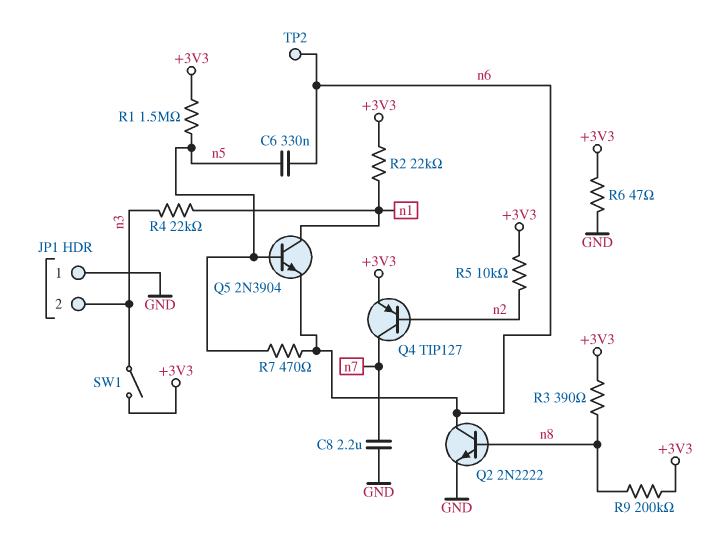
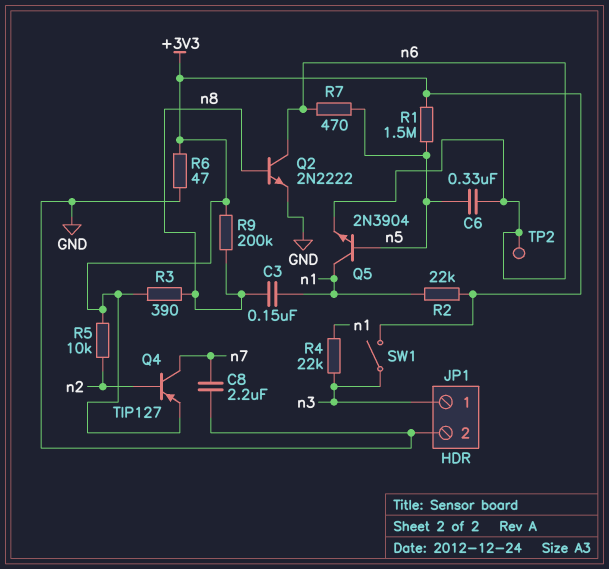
C3: none -> 150nF (n1, n8)
JP1 pin 1: GND -> n3
JP1 pin 2: n3 -> GND

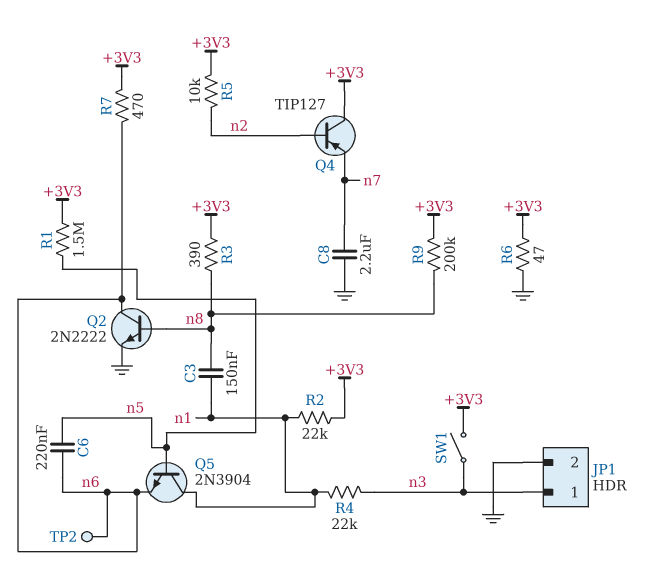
C6: 330nF (n5, n6) -> 220nF (n5, n6)
Q4: PNP TIP127 (B n2, C n7, E +3V3) -> PNP TIP127 (B n2, C +3V3, E n7)
R7: 470 (n5, n6) -> 470 (+3V3, n6)

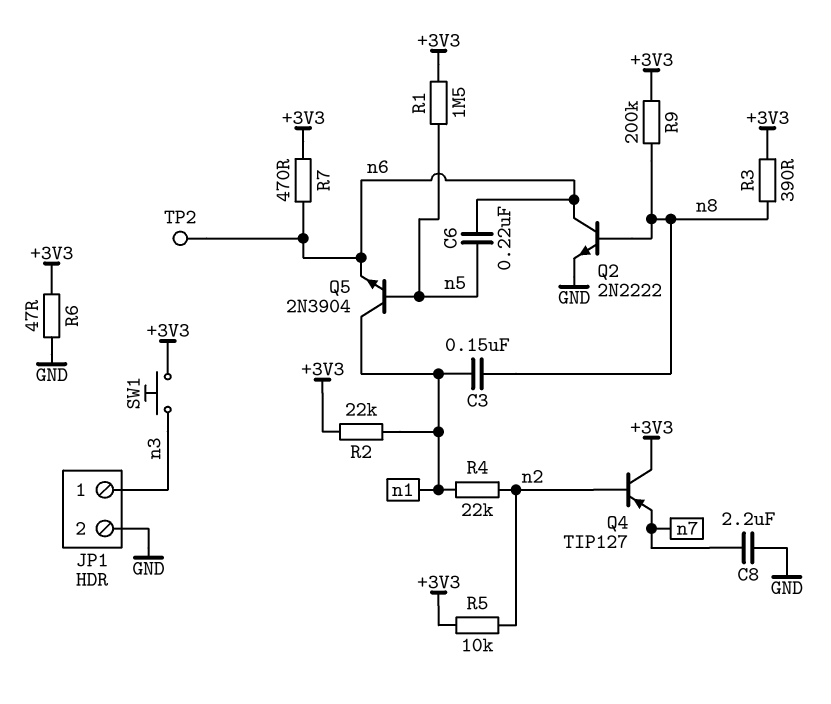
R4: 22k (n1, n3) -> 22k (n1, n2)
SW1: switch (+3V3, n3) -> button (+3V3, n3)

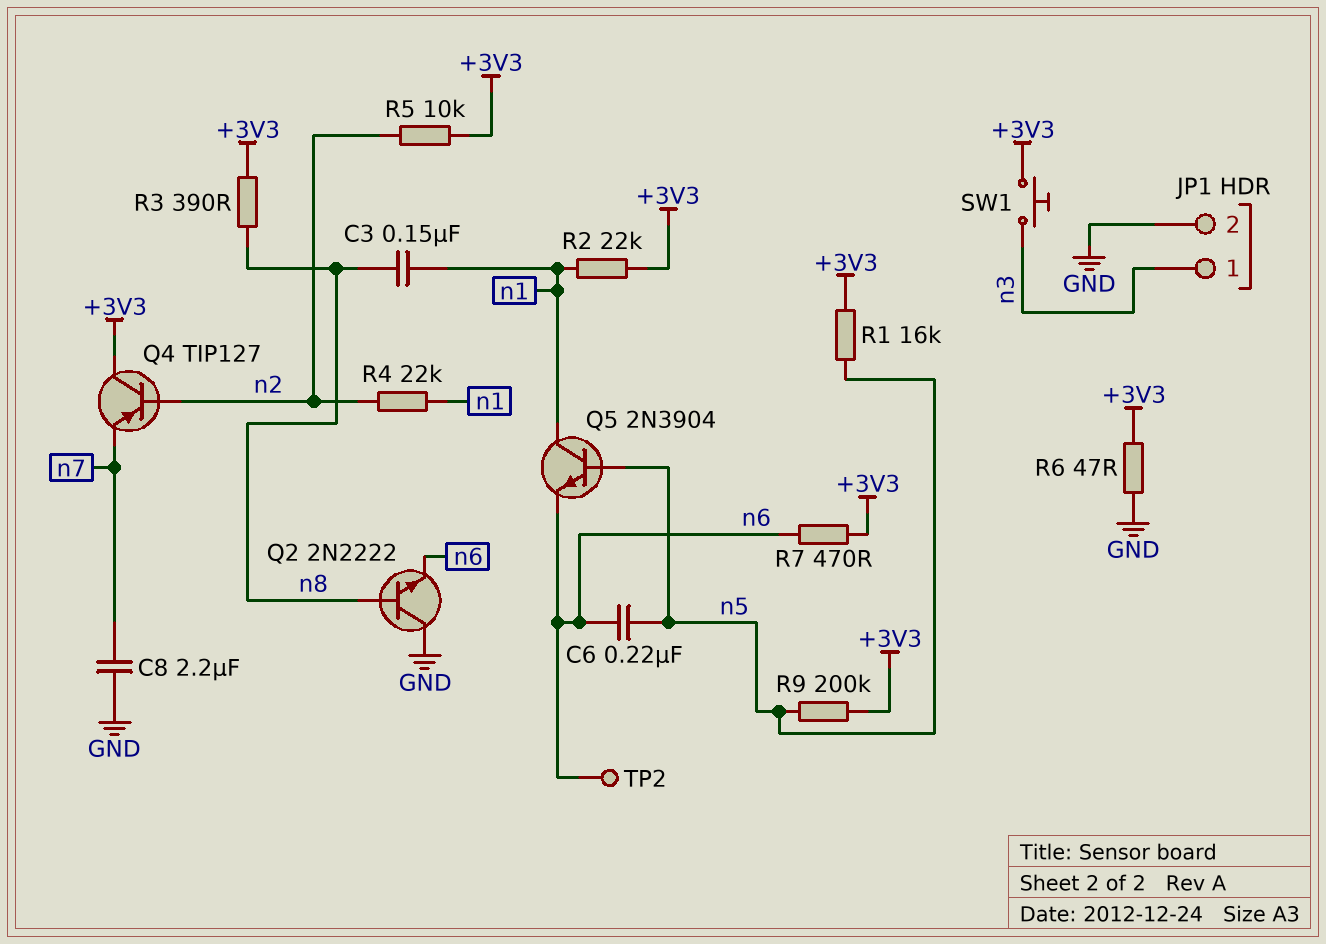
Q2: NPN 2N2222 (B n8, C n6, E GND) -> NPN 2N2222 (B n8, C GND, E n6)
R1: 1.5M (+3V3, n5) -> 16k (+3V3, n5)
R9: 200k (+3V3, n8) -> 200k (+3V3, n5)

